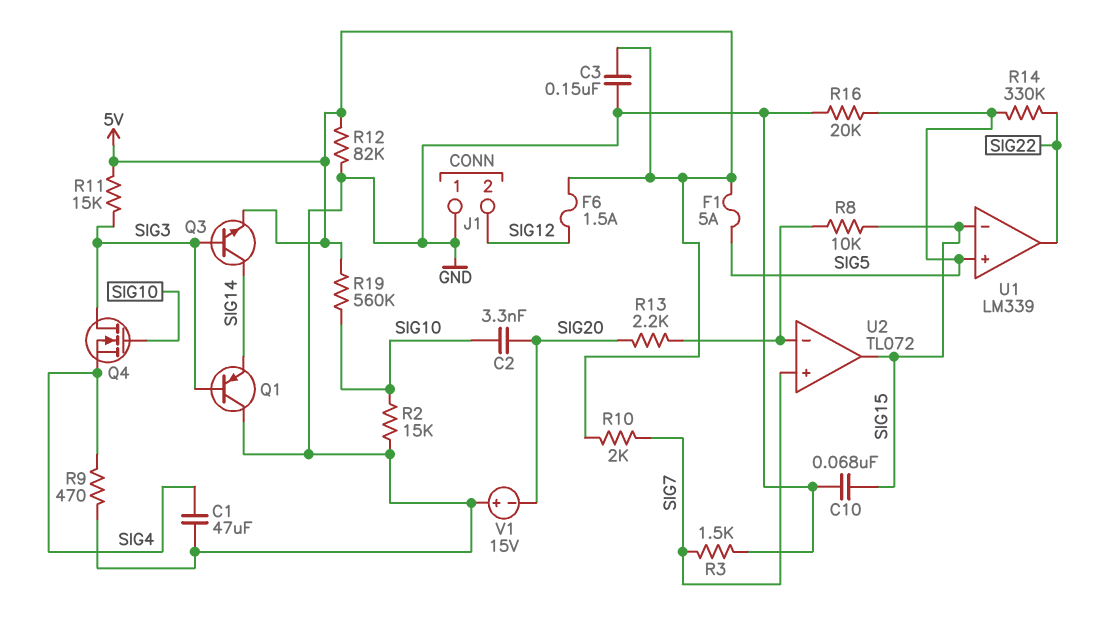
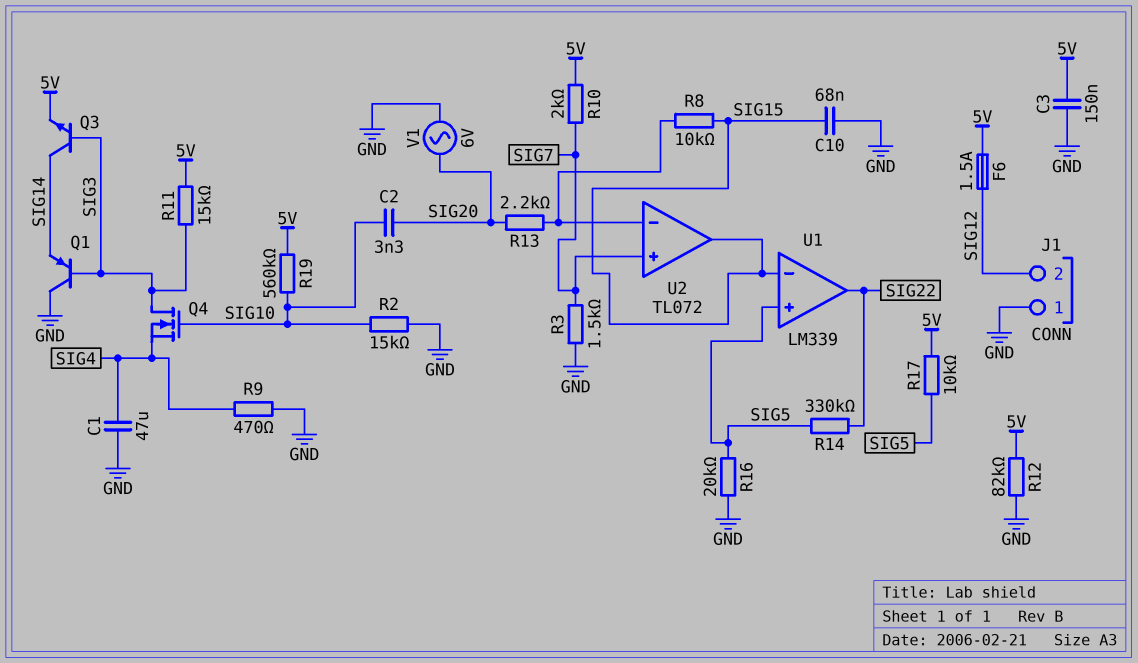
F1: 5A (5V, SIG5) -> none
R17: none -> 10k (5V, SIG5)
V1: 15V (plus GND, minus SIG20) -> AC 6V (GND, SIG20)

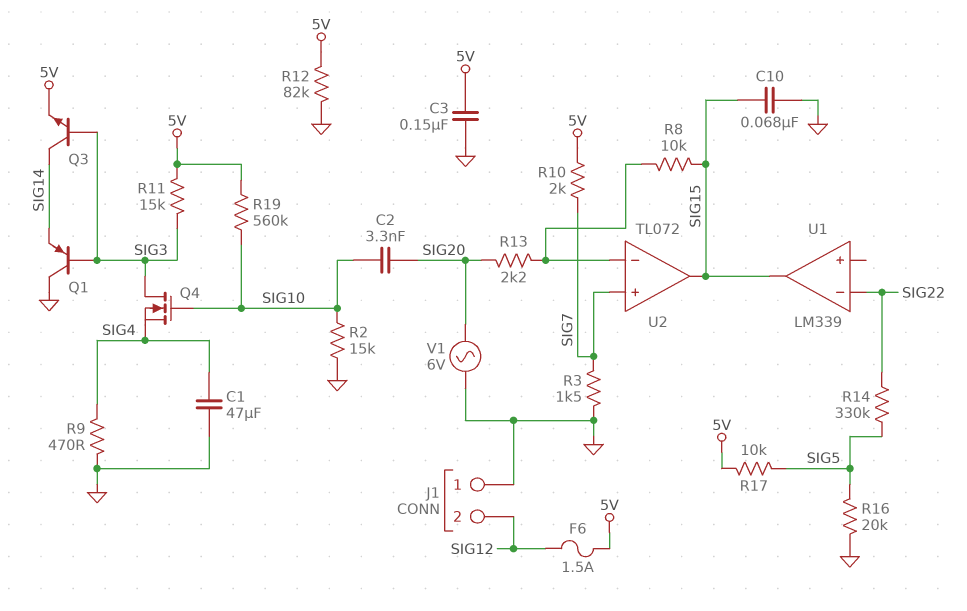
U1 pin in+: SIG5 -> none
U1 pin in-: SIG15 -> SIG22
U1 pin out: SIG22 -> SIG15

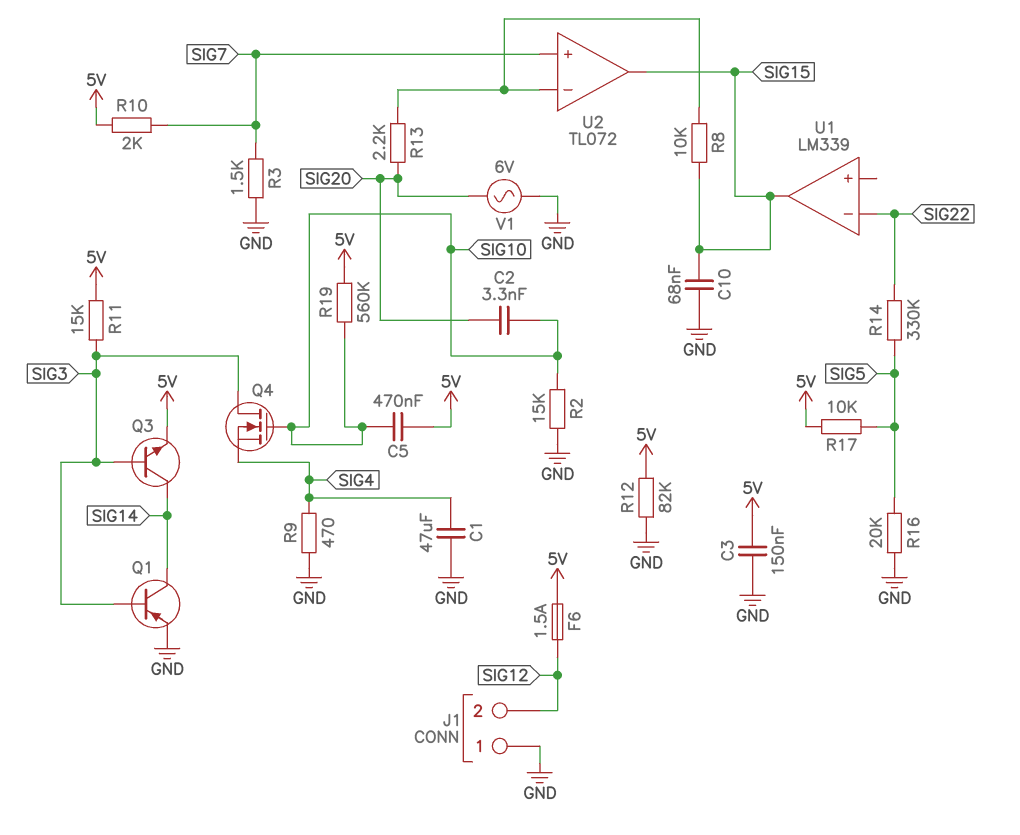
C5: none -> 470nF (5V, SIG10)
Q1: PNP (B SIG3, C GND, E SIG14) -> PNP (B SIG3, C SIG14, E GND)

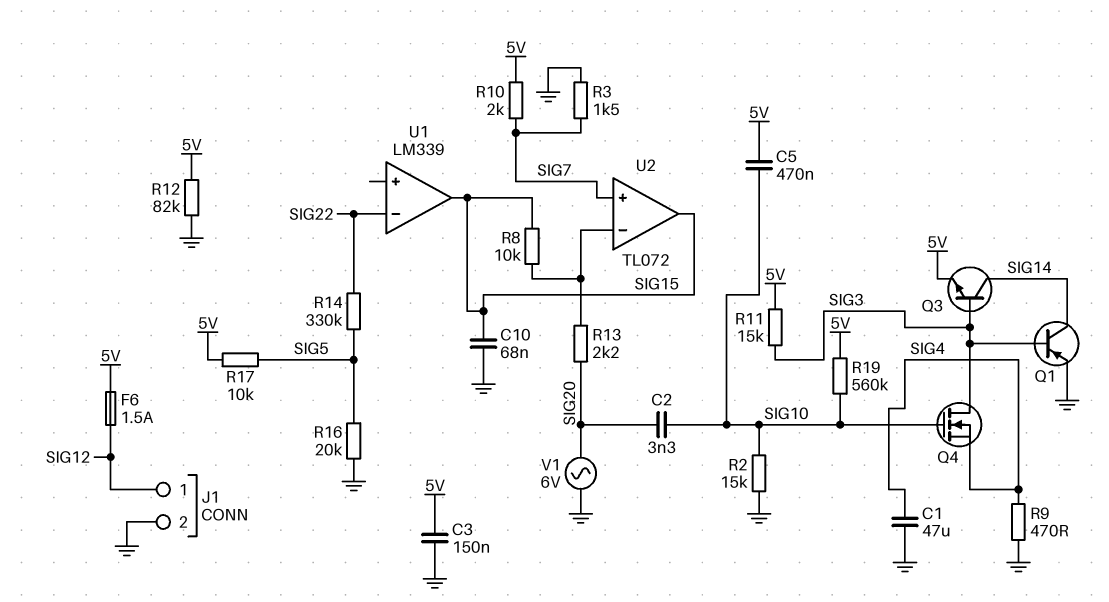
J1 pin 1: GND -> SIG12
J1 pin 2: SIG12 -> GND

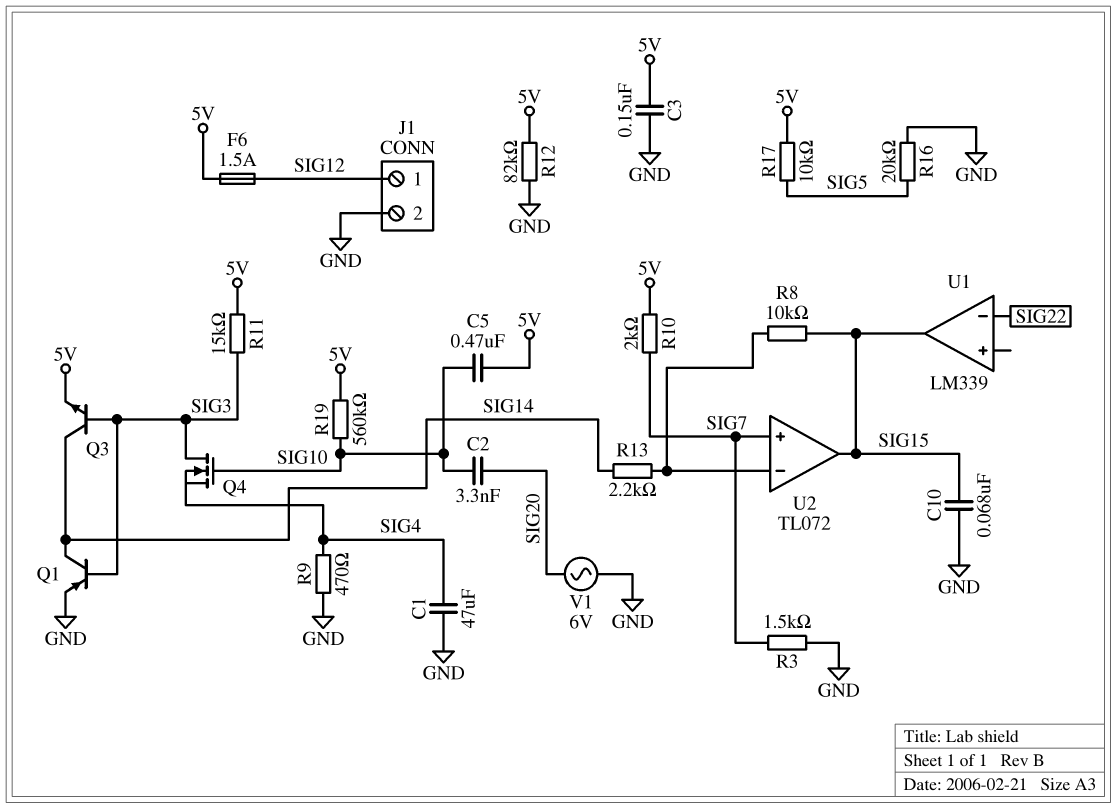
R2: 15k (GND, SIG10) -> none
R13: 2.2k (SIG20, U2/in-) -> 2.2k (SIG14, U2/in-)
R14: 330k (SIG5, SIG22) -> none

